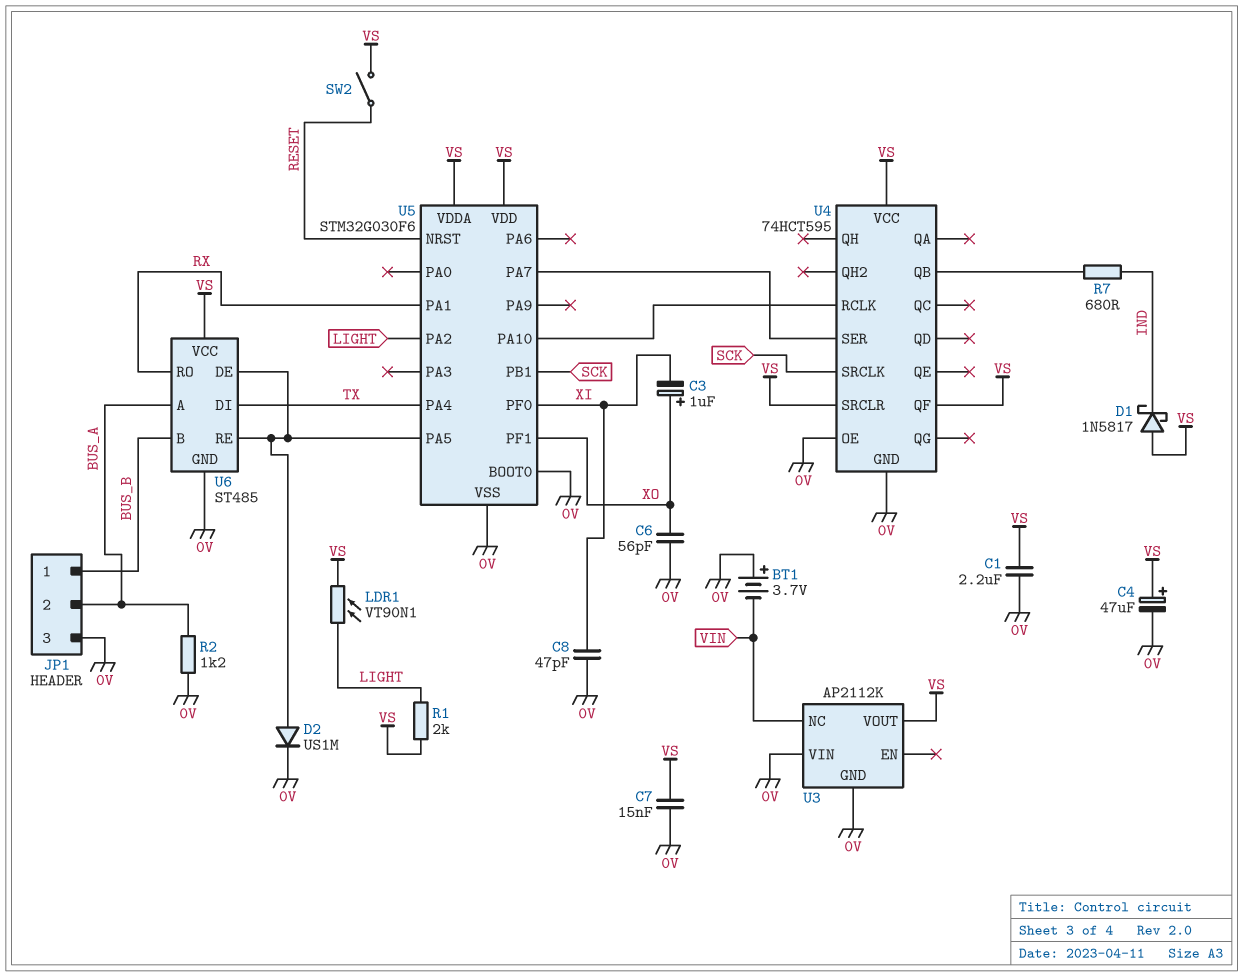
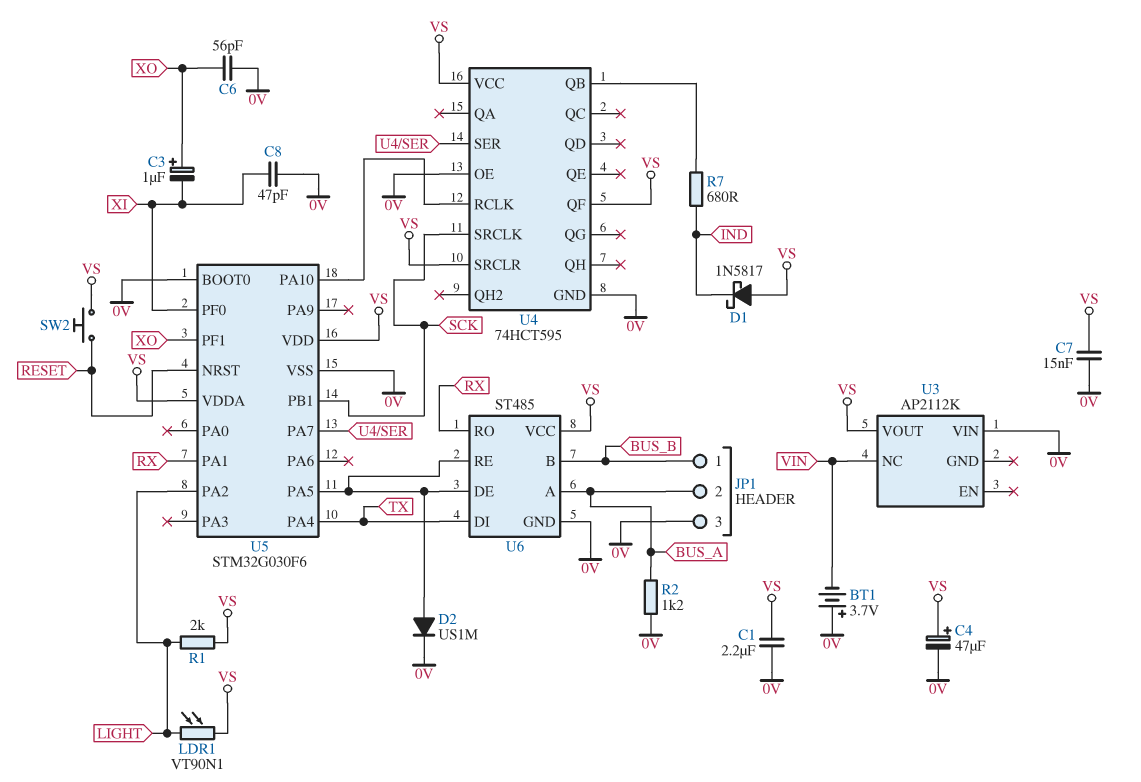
SW2: switch (RESET, VS) -> button (RESET, VS)
U3 pin GND: 0V -> none

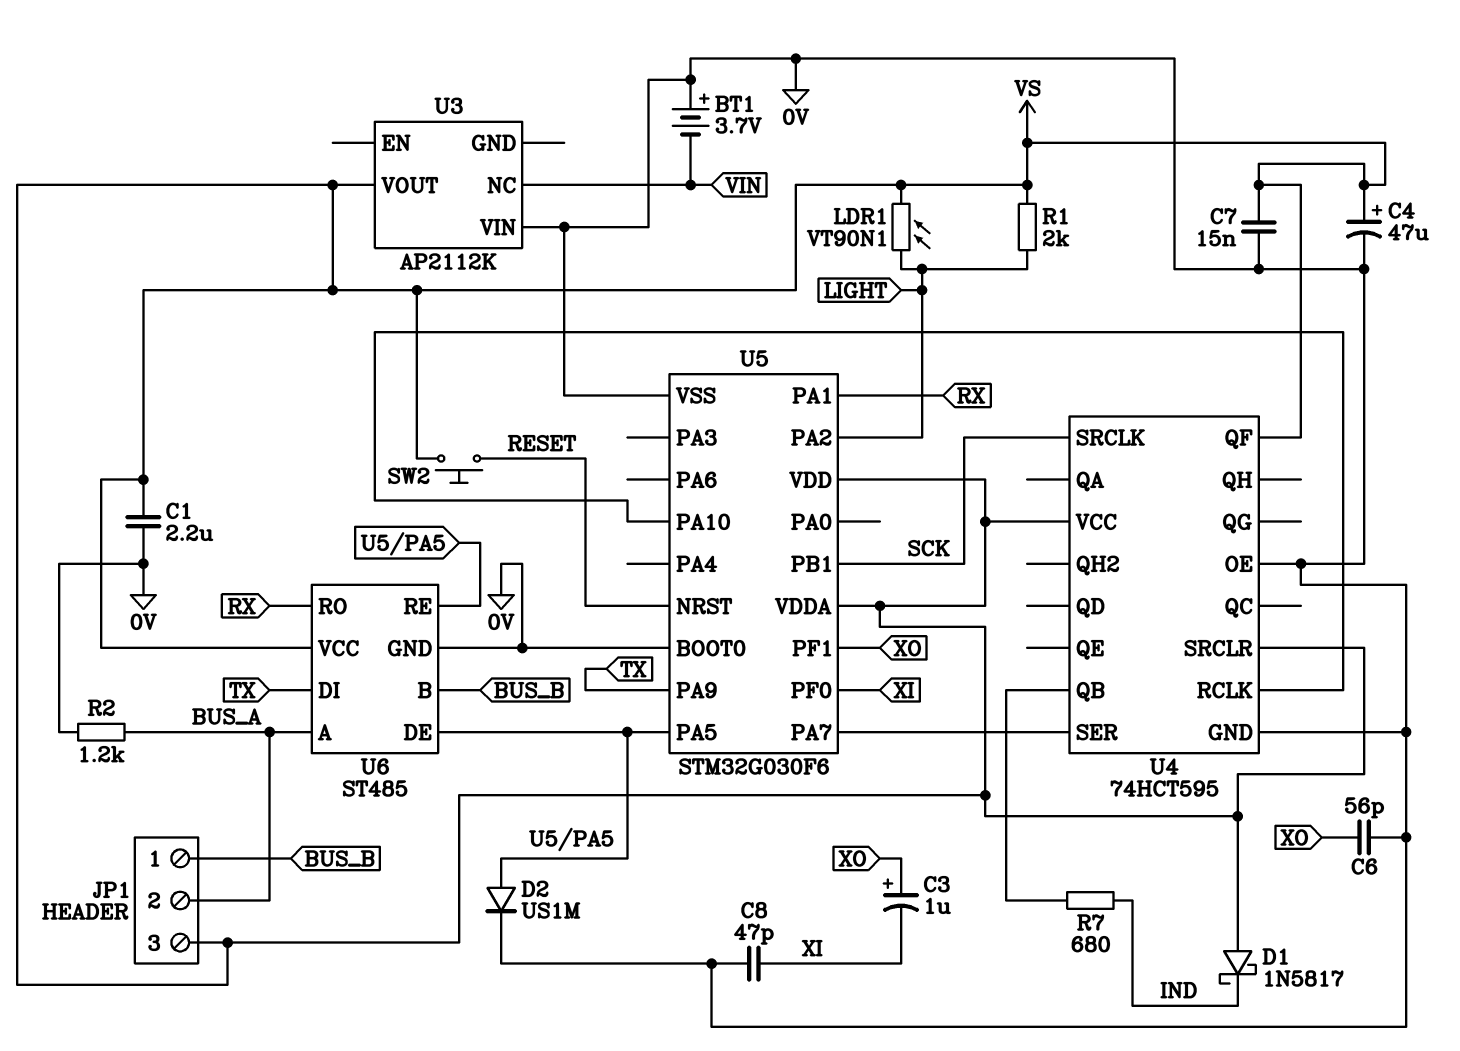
JP1 pin 3: 0V -> VS
U5 pin PA4: TX -> none
U5 pin PA9: none -> TX

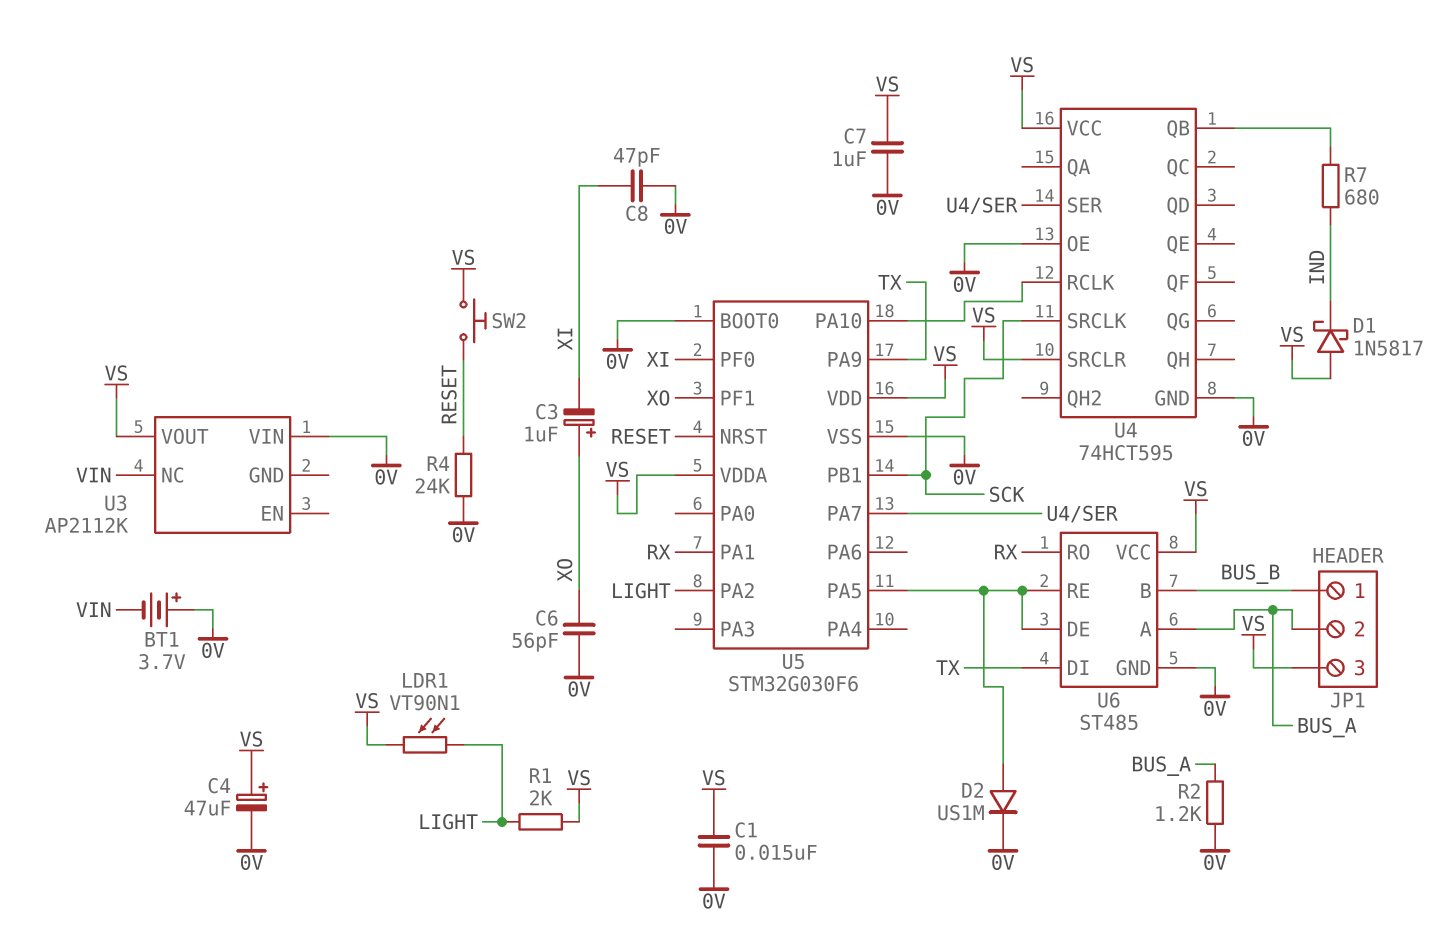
C1: 2.2uF (0V, VS) -> 15nF (0V, VS)
C7: 15nF (0V, VS) -> 1uF (0V, VS)
R4: none -> 24k (0V, RESET)
U4 pin QF: VS -> none

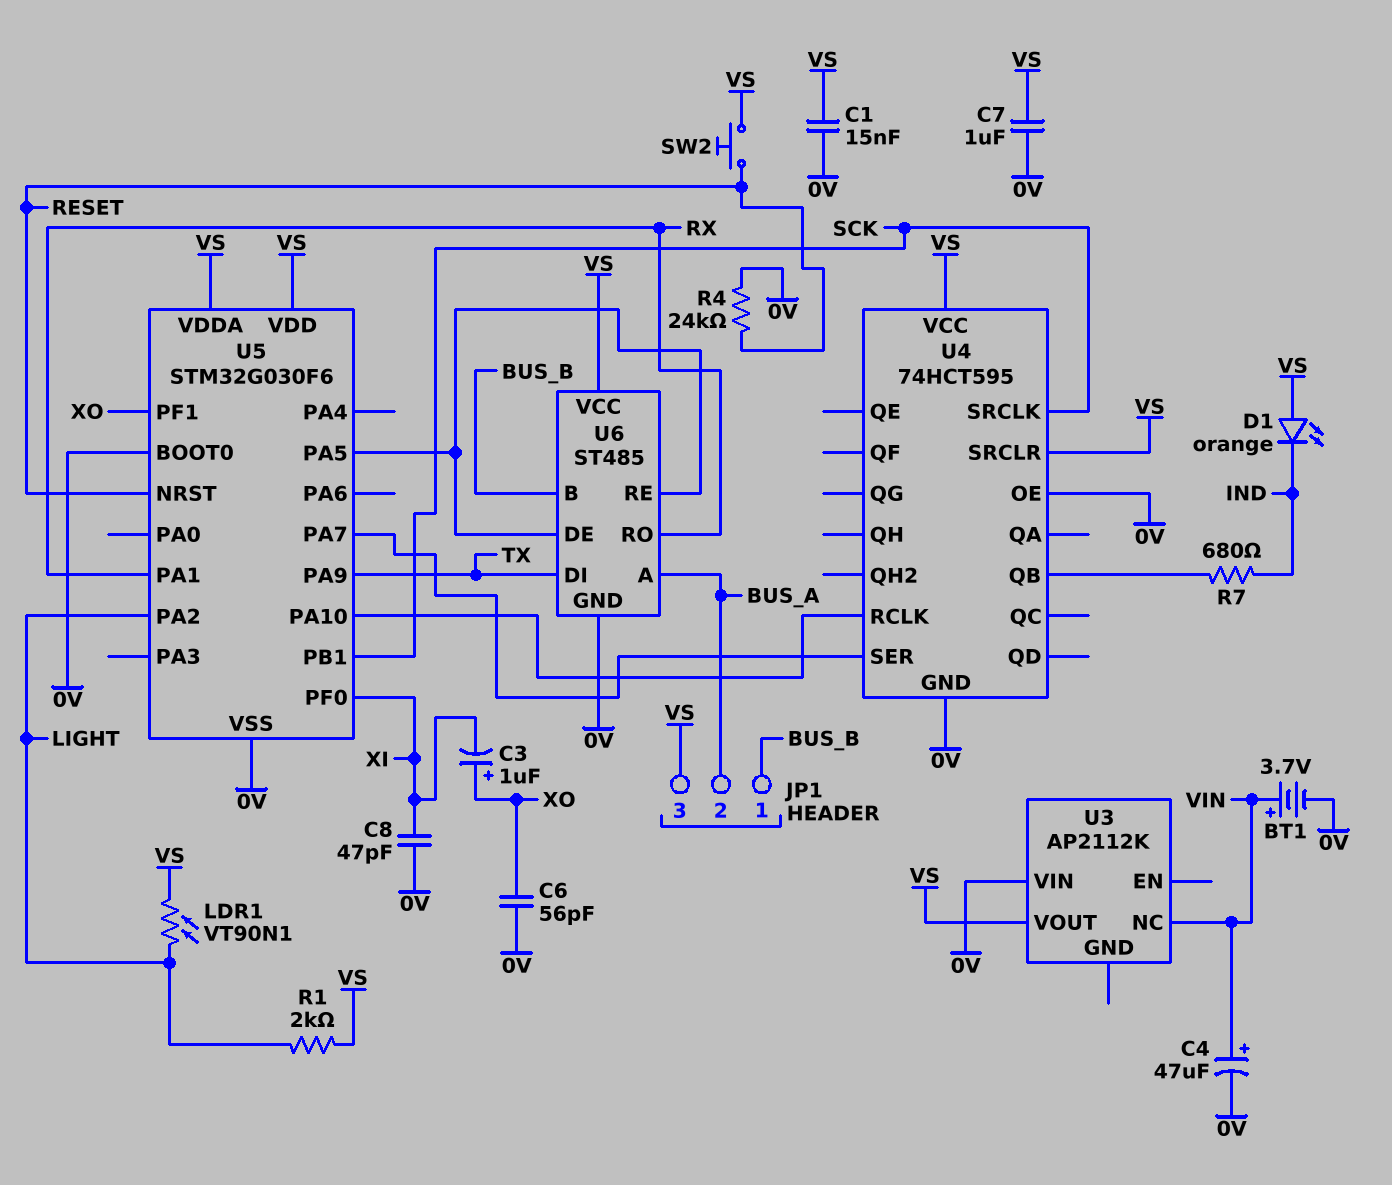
BT1: 3.7V (plus 0V, minus VIN) -> 3.7V (plus VIN, minus 0V)
C4: 47uF (plus VS, minus 0V) -> 47uF (plus VIN, minus 0V)
D1: schottky 1N5817 (A VS, K IND) -> LED orange (A VS, K IND)
D2: diode US1M (A U5/PA5, K 0V) -> none
R2: 1.2k (0V, BUS_A) -> none

